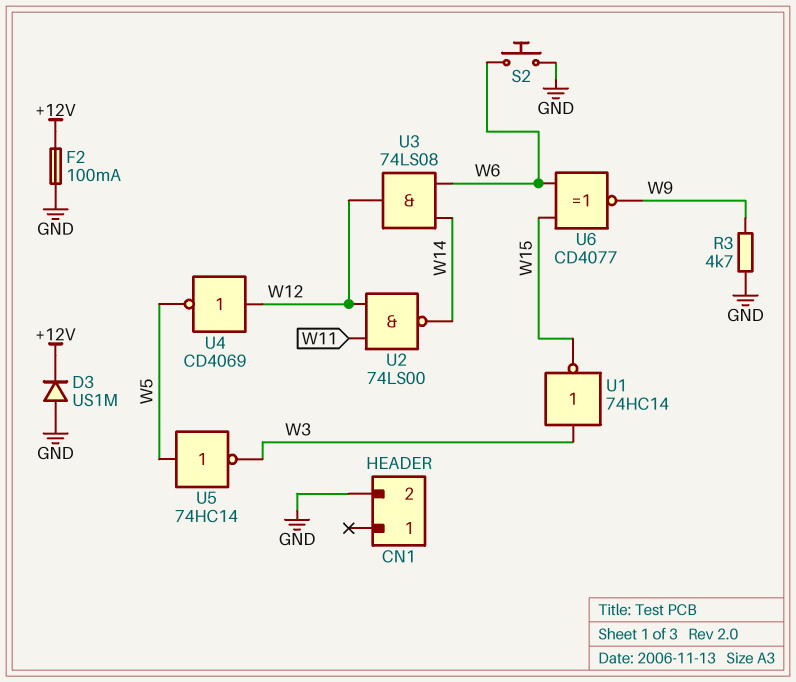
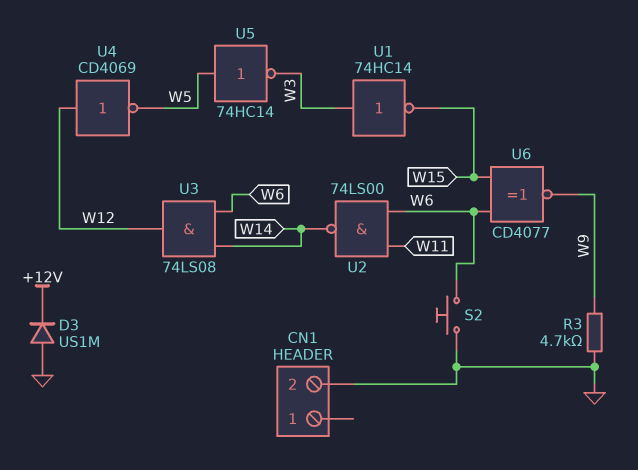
F2: 100mA (+12V, GND) -> none
U2: NAND 74LS00 (in W11, in W12, out W14) -> NAND 74LS00 (in W6, in W11, out W14)

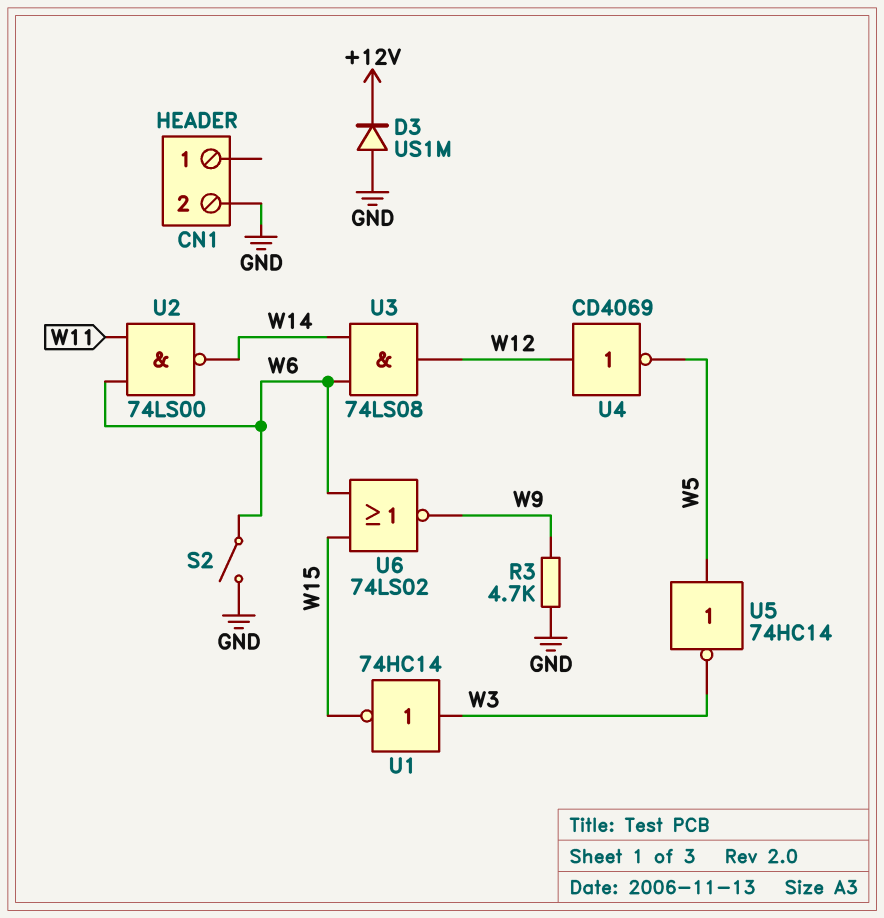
S2: button (GND, W6) -> switch (GND, W6)
U6: XNOR CD4077 (in W6, in W15, out W9) -> NOR 74LS02 (in W6, in W15, out W9)

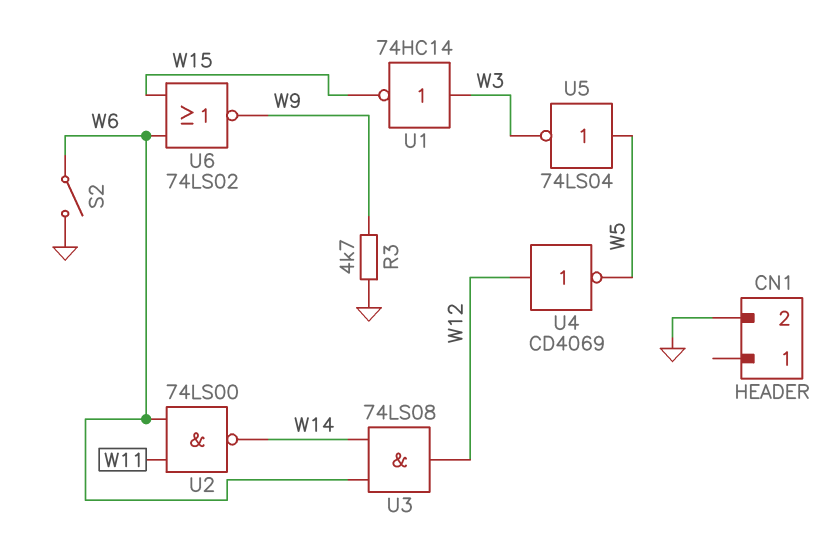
D3: diode US1M (A GND, K +12V) -> none
U5: NOT 74HC14 (in W5, out W3) -> NOT 74LS04 (in W5, out W3)

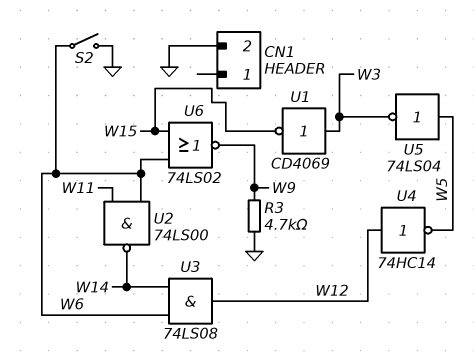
U1: NOT 74HC14 (in W3, out W15) -> NOT CD4069 (in W3, out W15)
U4: NOT CD4069 (in W12, out W5) -> NOT 74HC14 (in W12, out W5)

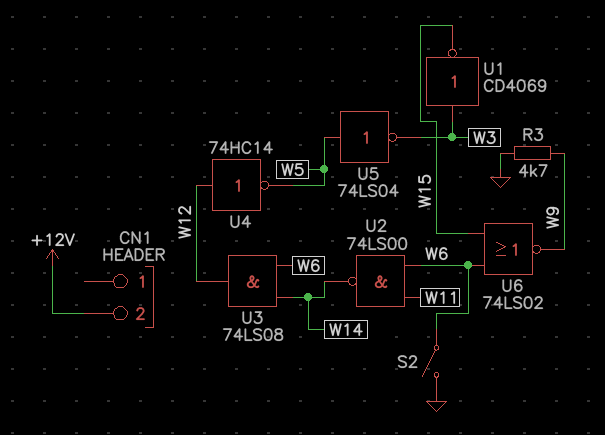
CN1 pin 2: GND -> +12V

